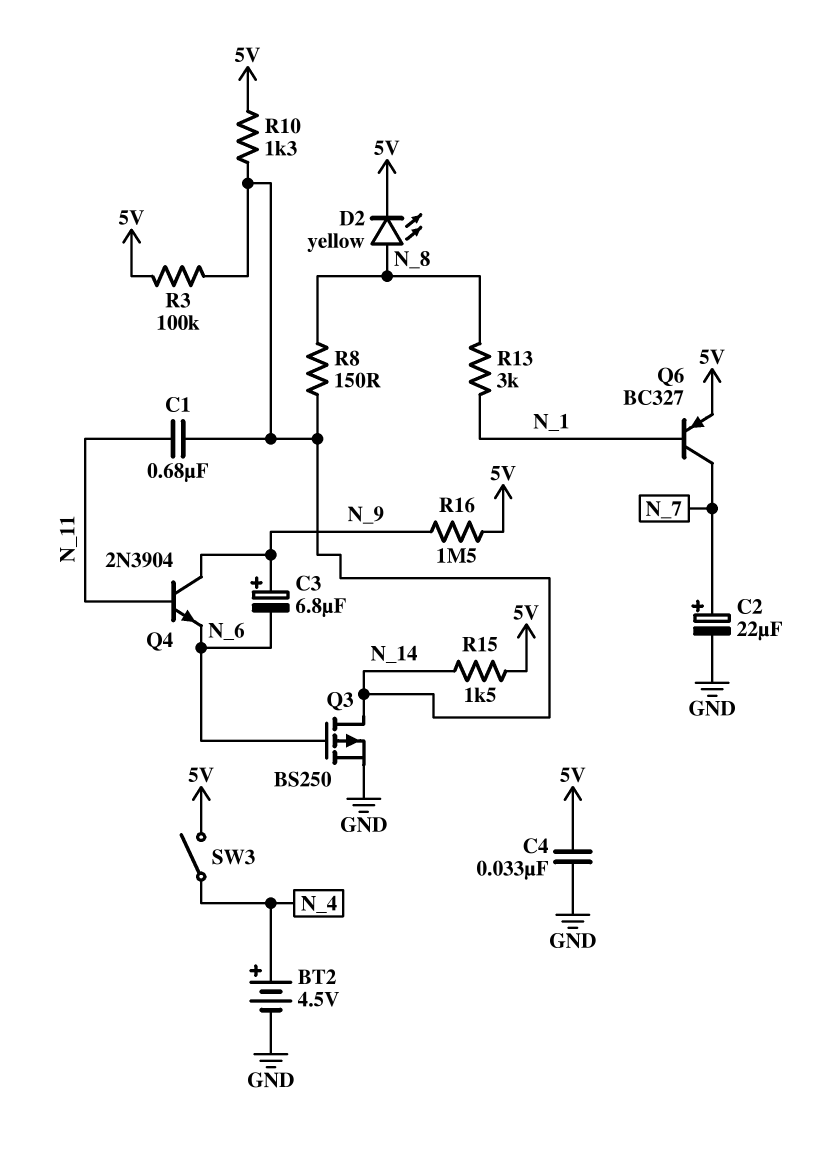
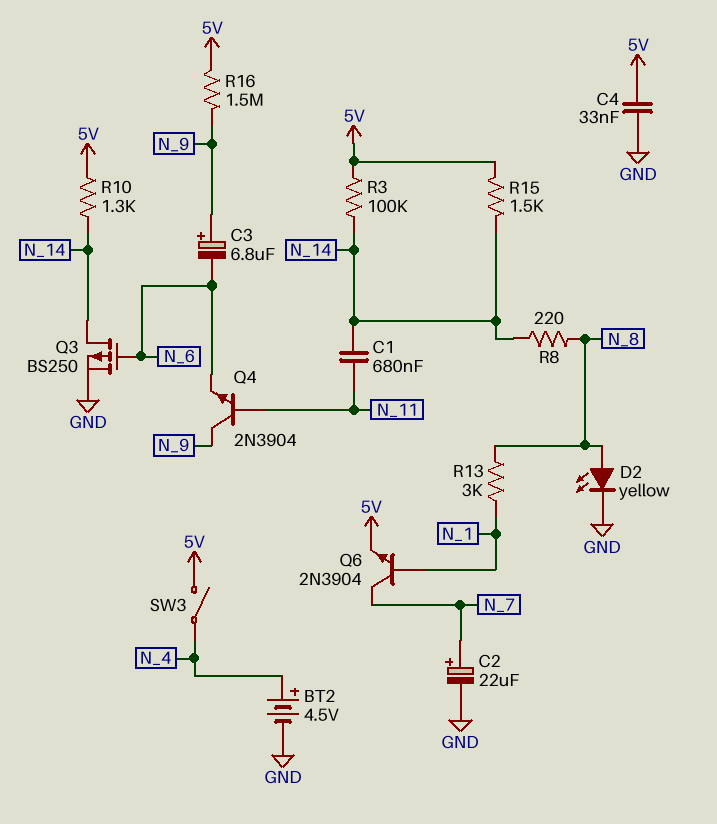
D2: LED yellow (A N_8, K 5V) -> LED yellow (A N_8, K GND)
Q6: PNP BC327 (B N_1, C N_7, E 5V) -> NPN 2N3904 (B N_1, C N_7, E 5V)
R8: 150 (N_8, N_14) -> 220 (N_8, N_14)

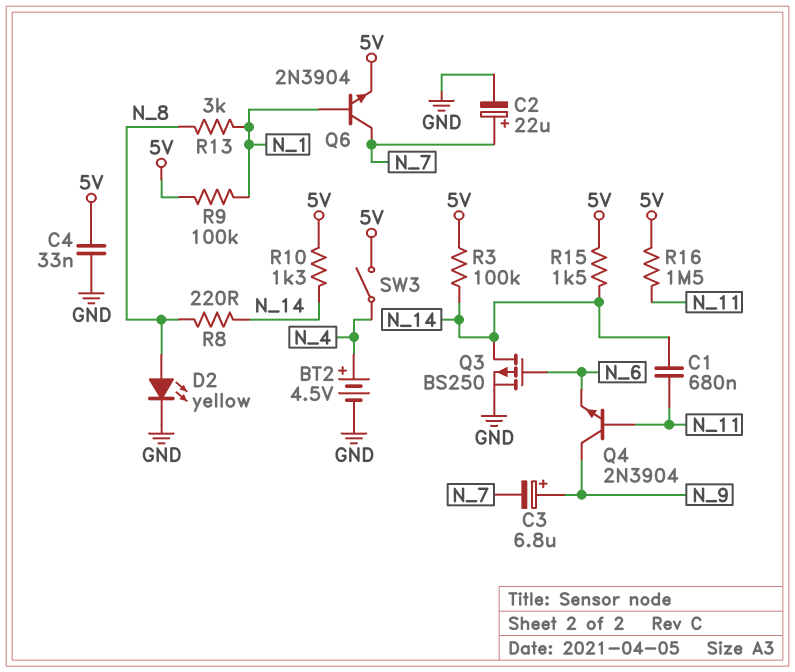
C3: 6.8uF (plus N_9, minus N_6) -> 6.8uF (plus N_9, minus N_7)
R9: none -> 100k (5V, N_1)
R16: 1.5M (5V, N_9) -> 1.5M (5V, N_11)

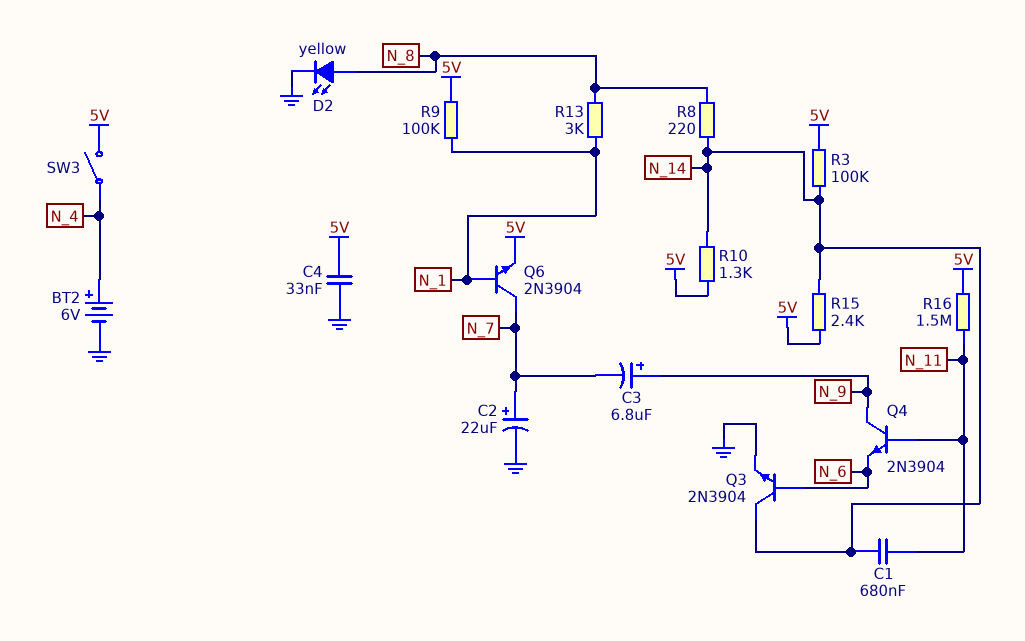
BT2: 4.5V (plus N_4, minus GND) -> 6V (plus N_4, minus GND)
Q3: PMOS BS250 (G N_6, D N_14, S GND) -> NPN 2N3904 (B N_6, C N_14, E GND)
R15: 1.5k (5V, N_14) -> 2.4k (5V, N_14)

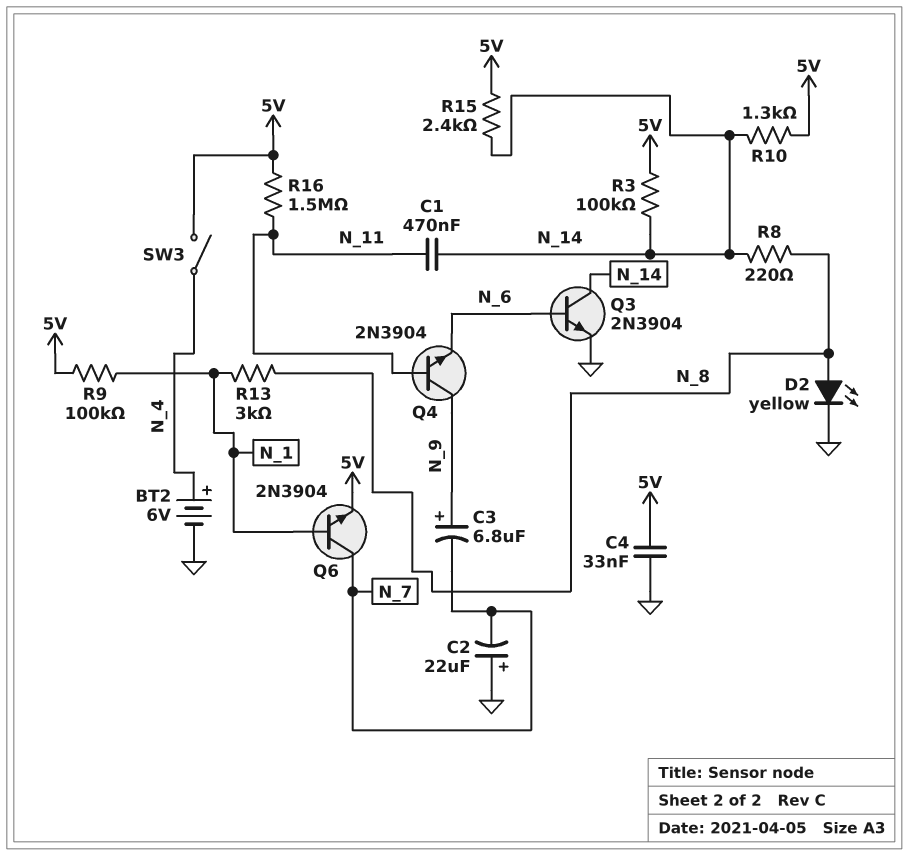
C1: 680nF (N_11, N_14) -> 470nF (N_11, N_14)
C2: 22uF (plus N_7, minus GND) -> 22uF (plus GND, minus N_7)

